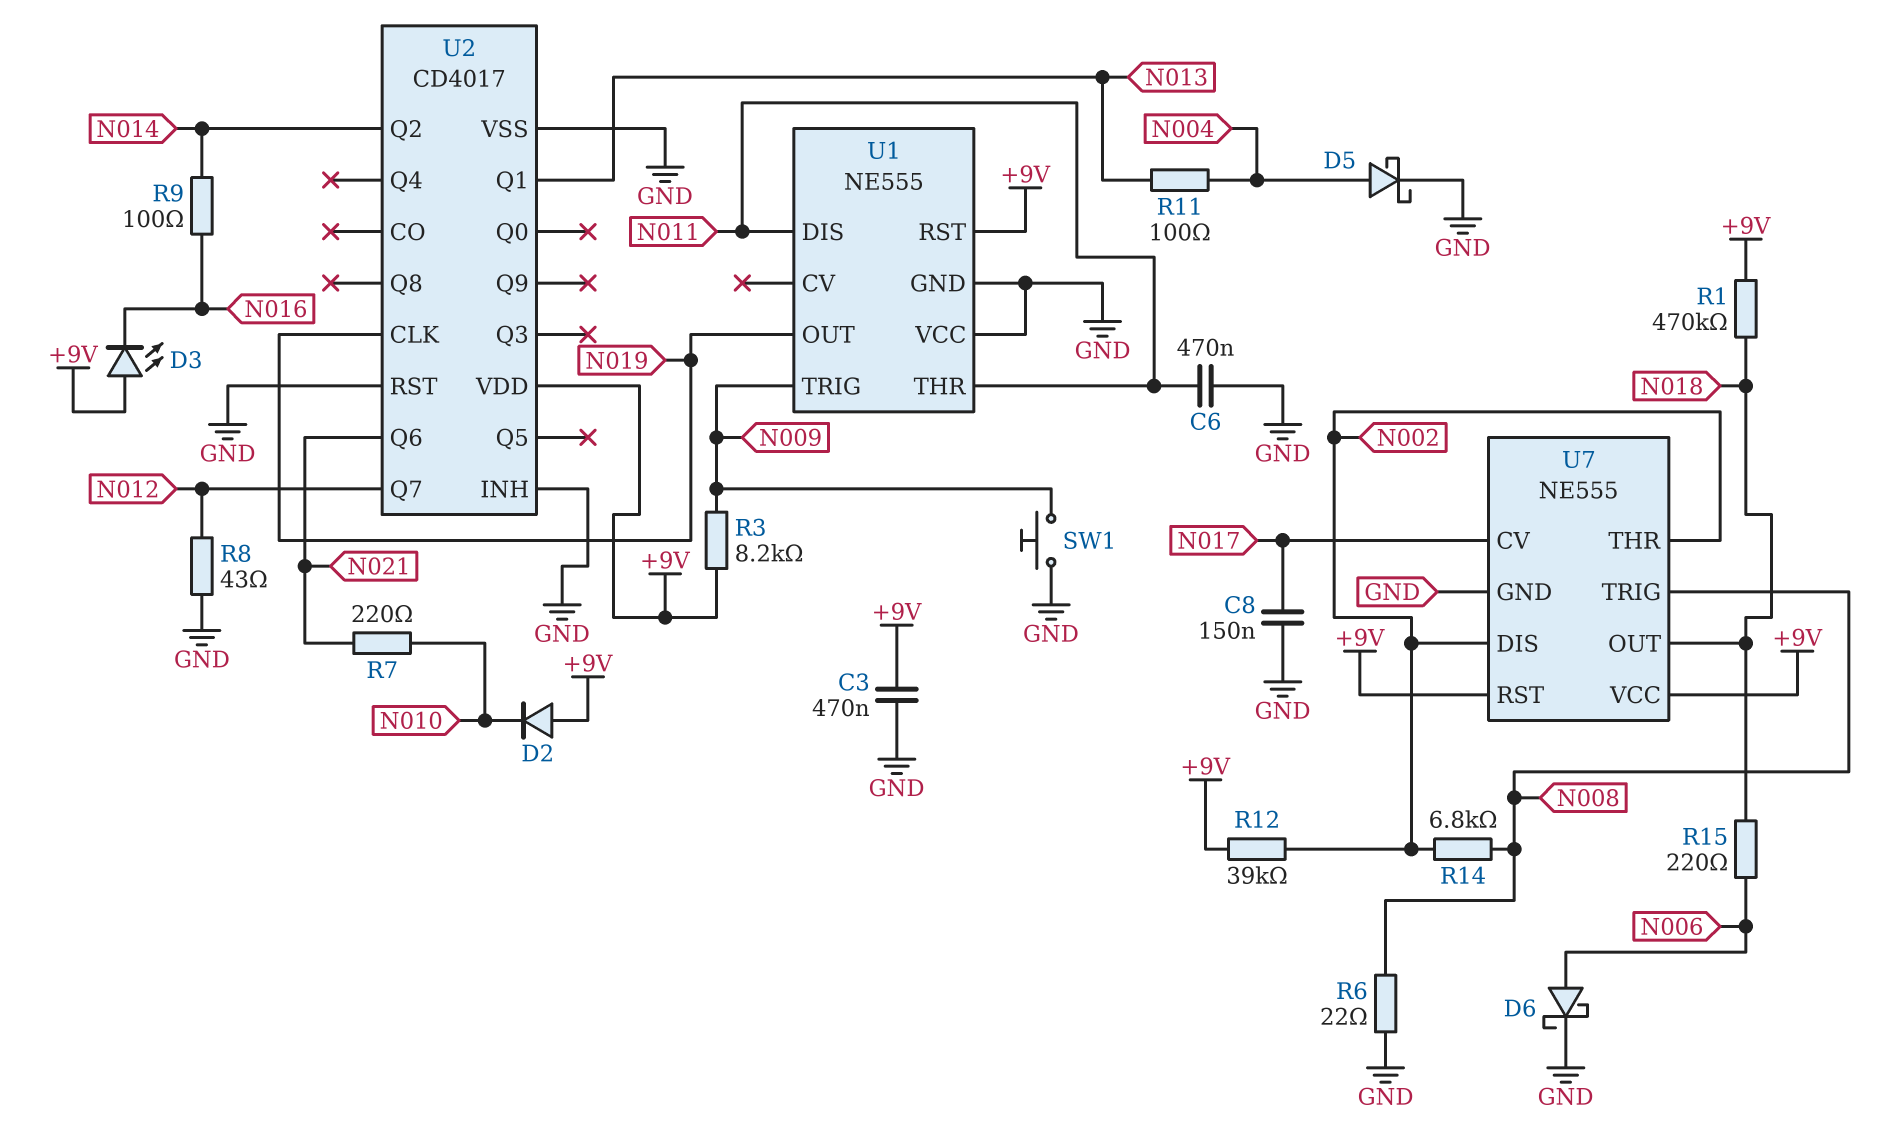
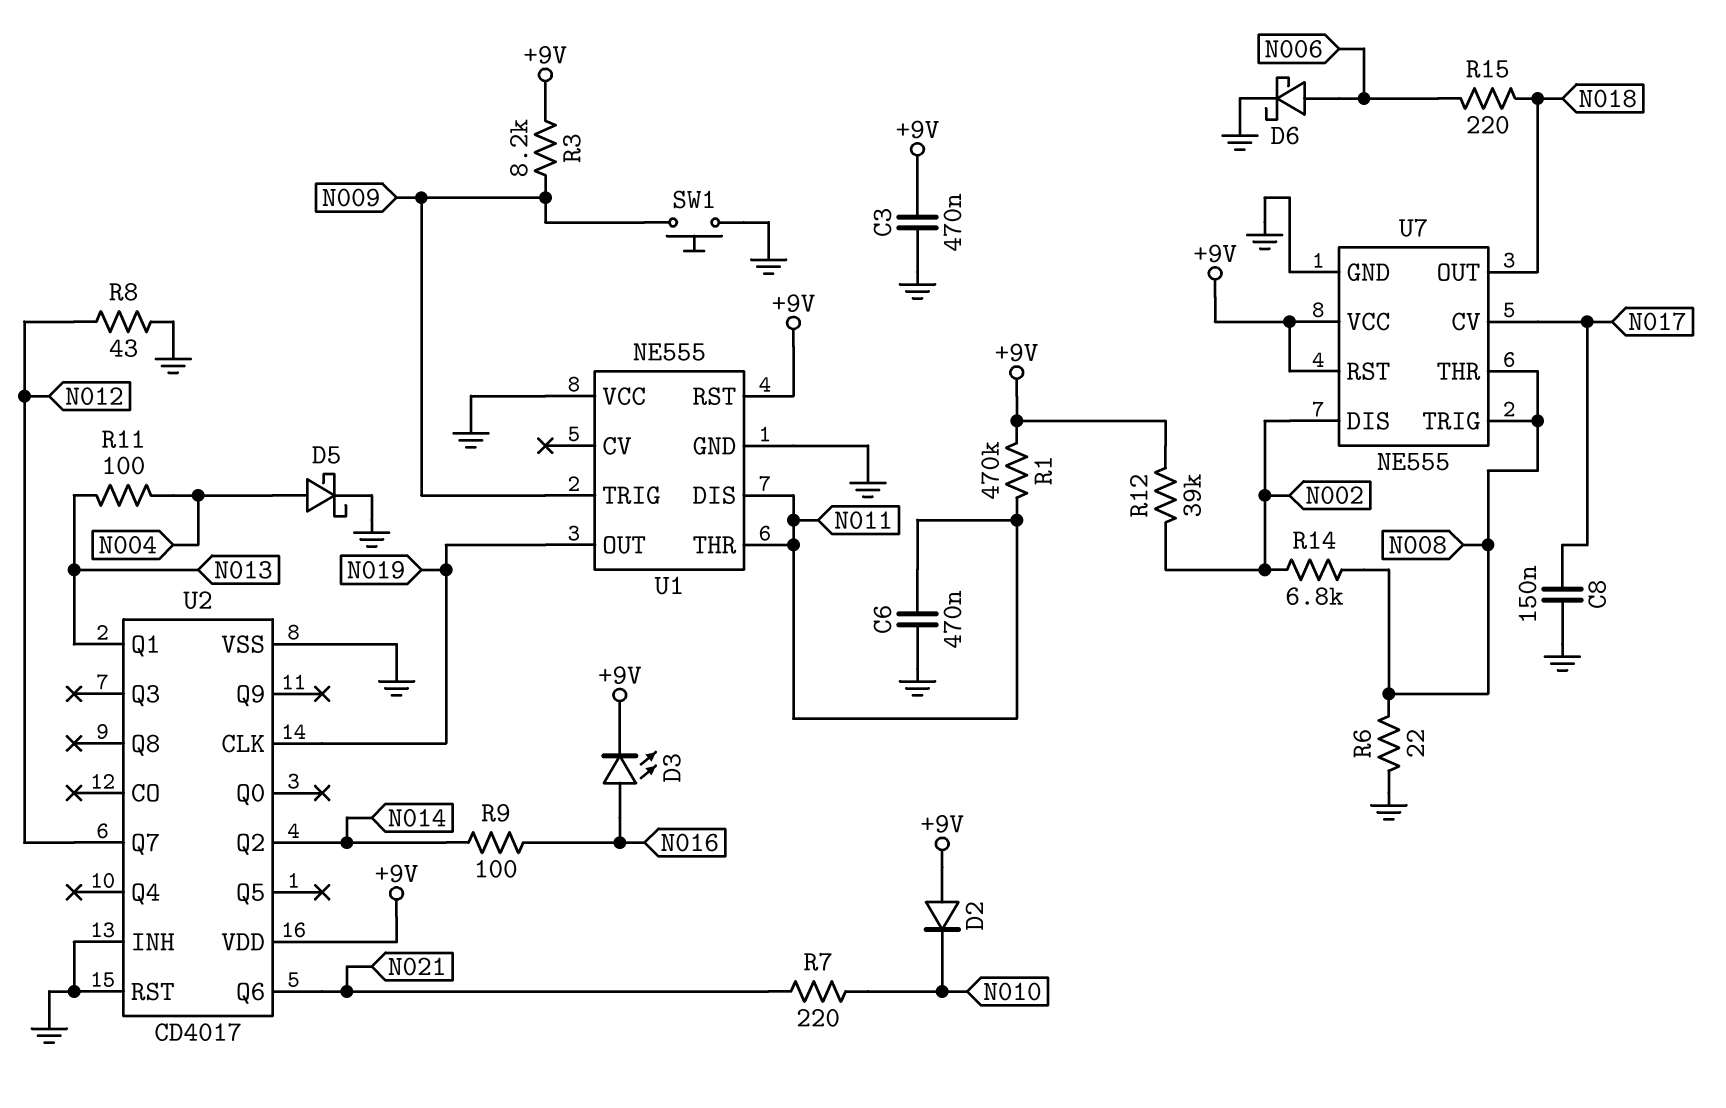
D3: LED (A +9V, K N016) -> LED (A N016, K +9V)
R1: 470k (+9V, N018) -> 470k (+9V, N011)
U7 pin THR: N002 -> N008

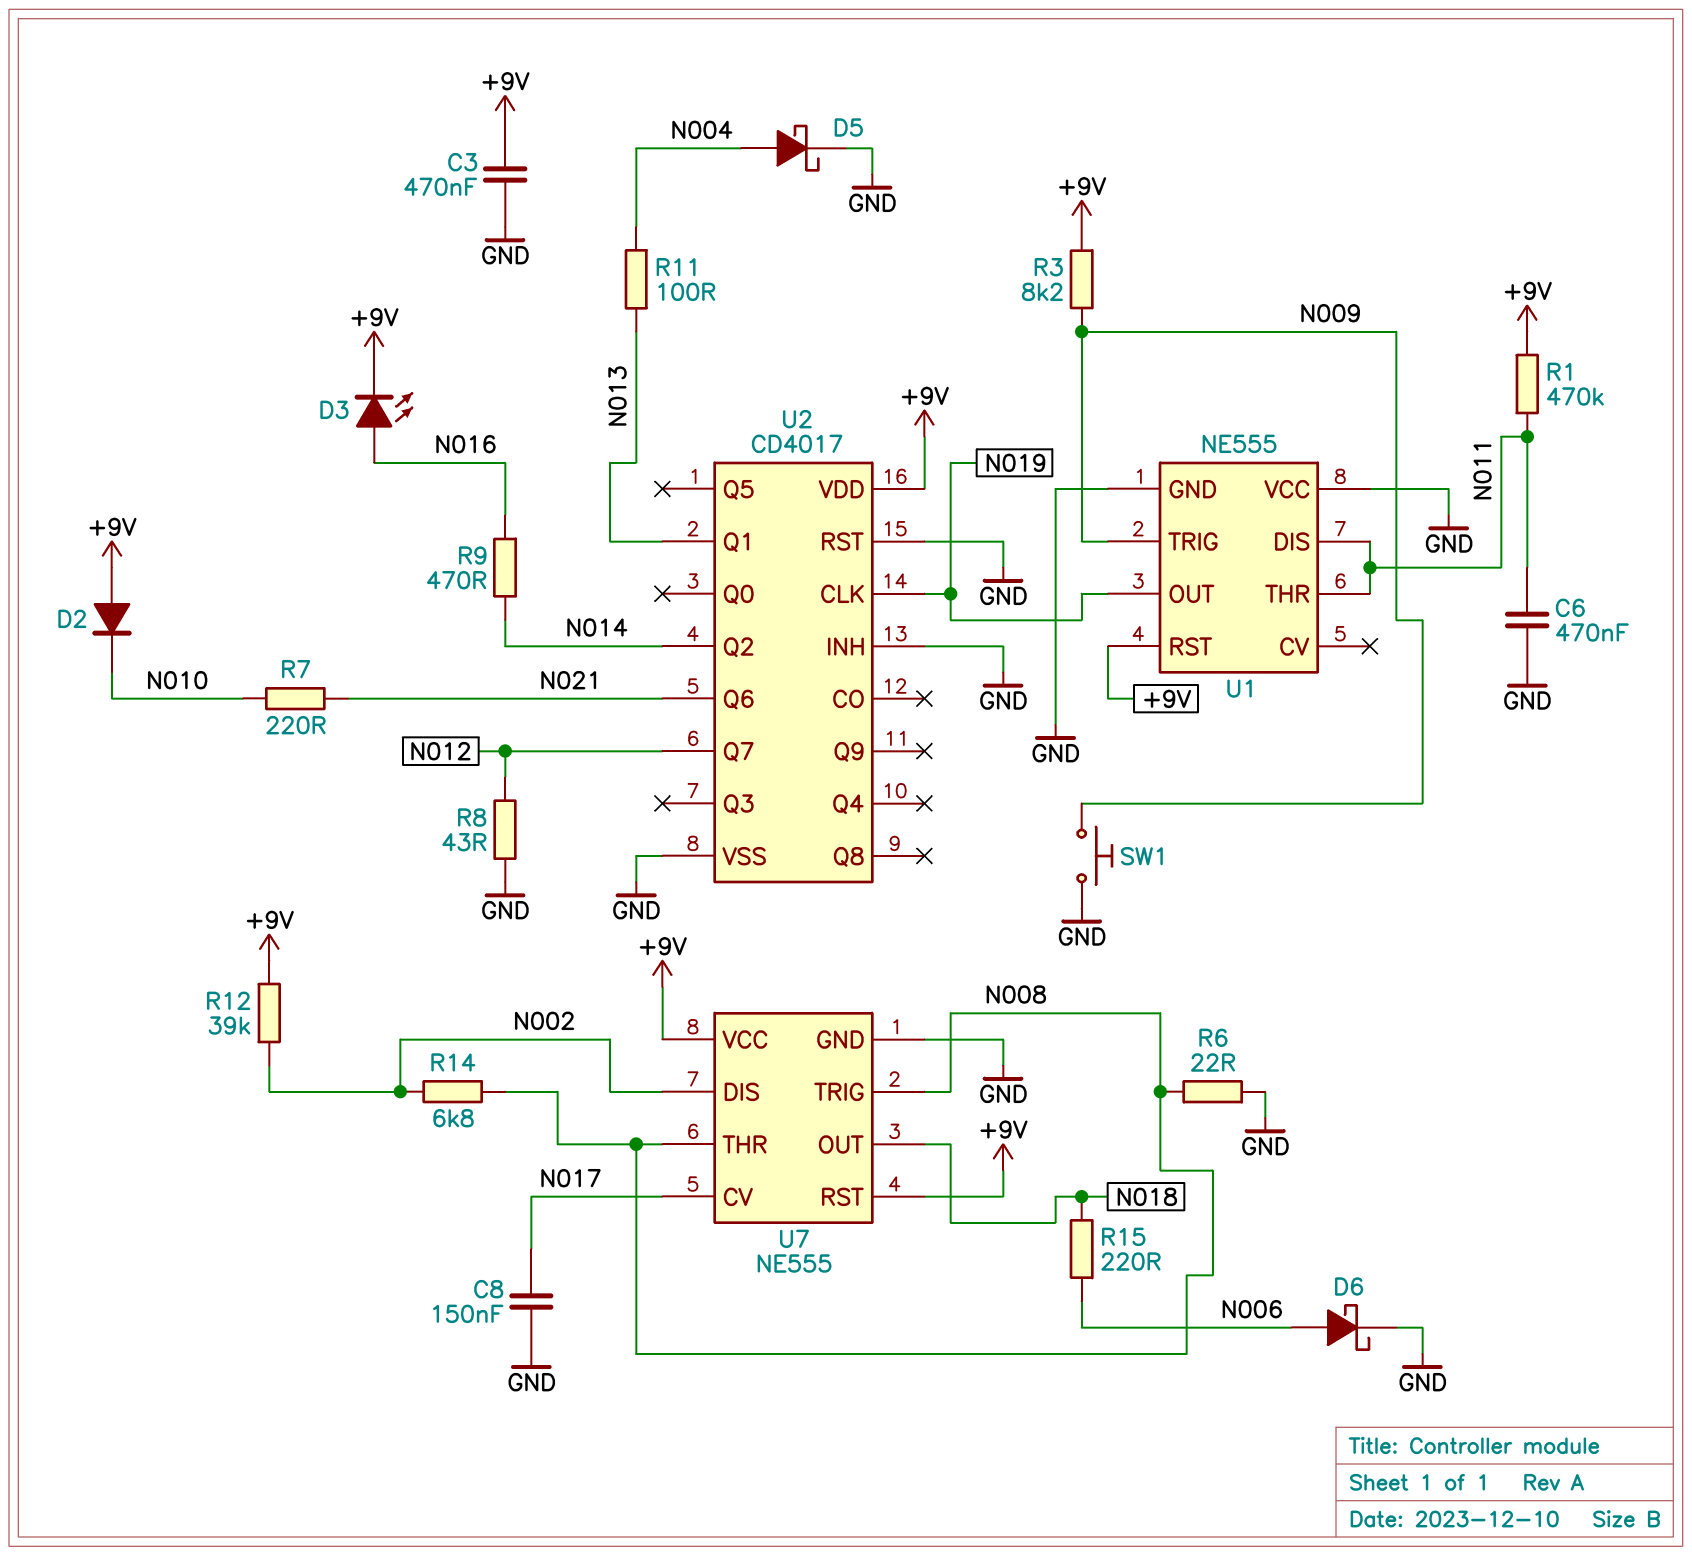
R9: 100 (N014, N016) -> 470 (N014, N016)

